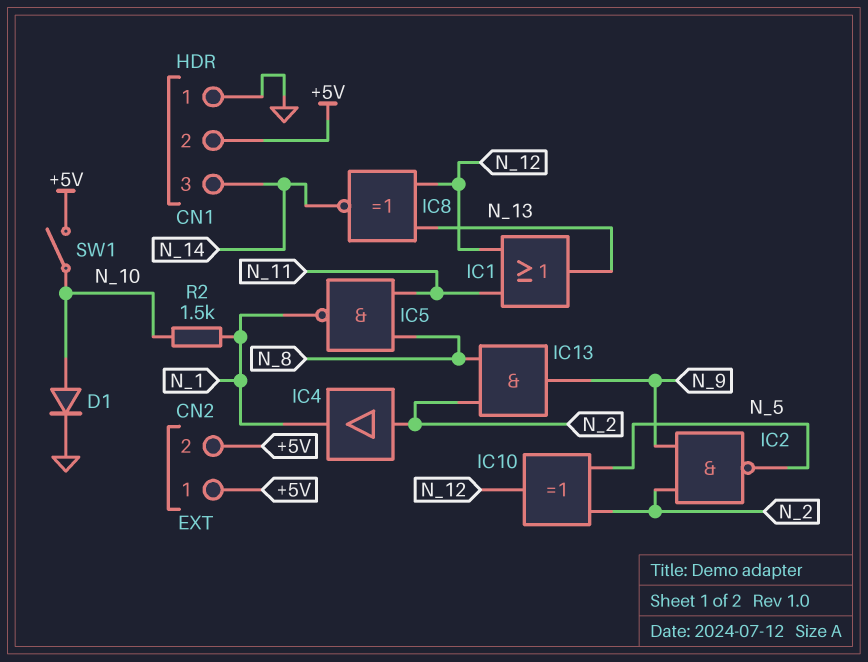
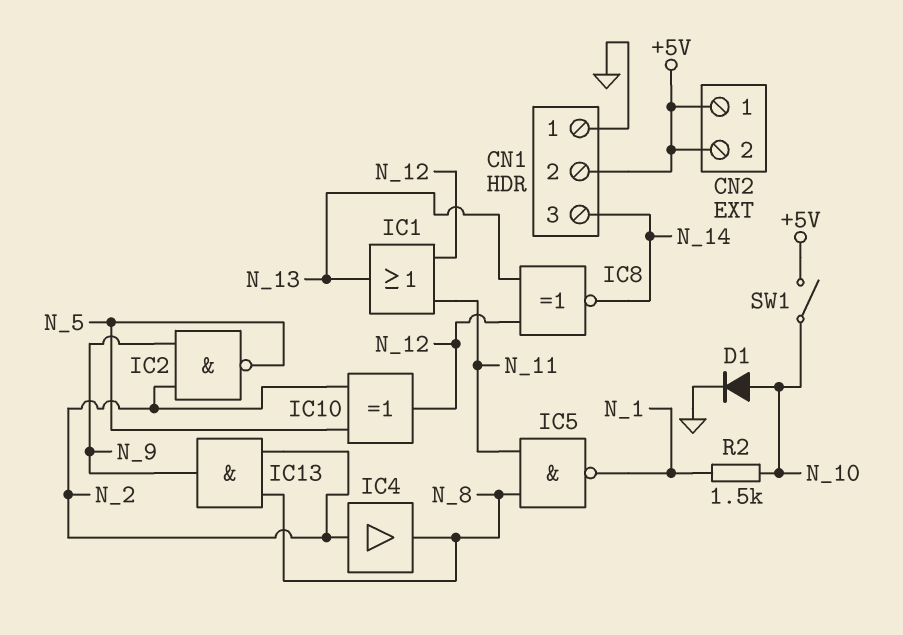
IC4: buffer (in N_2, out N_1) -> buffer (in N_2, out N_8)

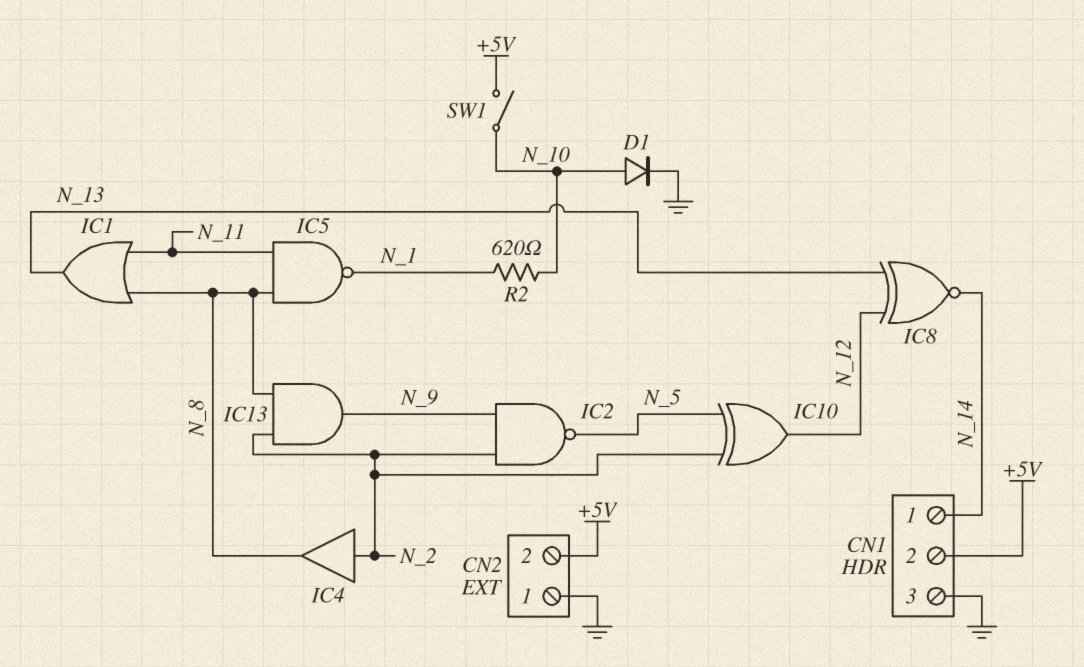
CN1 pin 1: GND -> N_14
CN1 pin 3: N_14 -> GND
CN2 pin 1: +5V -> GND
IC1: OR (in N_11, in N_12, out N_13) -> OR (in N_8, in N_11, out N_13)
R2: 1.5k (N_1, N_10) -> 620 (N_1, N_10)

